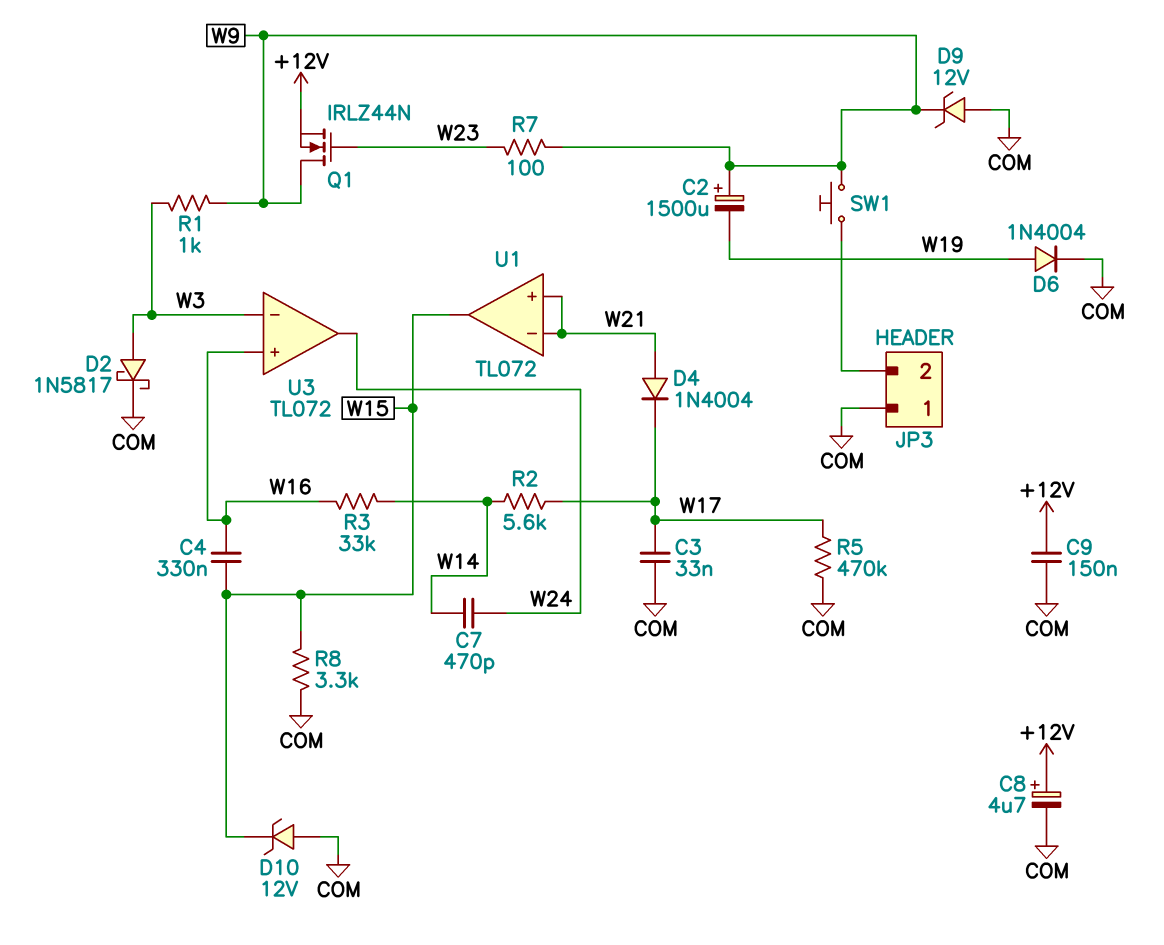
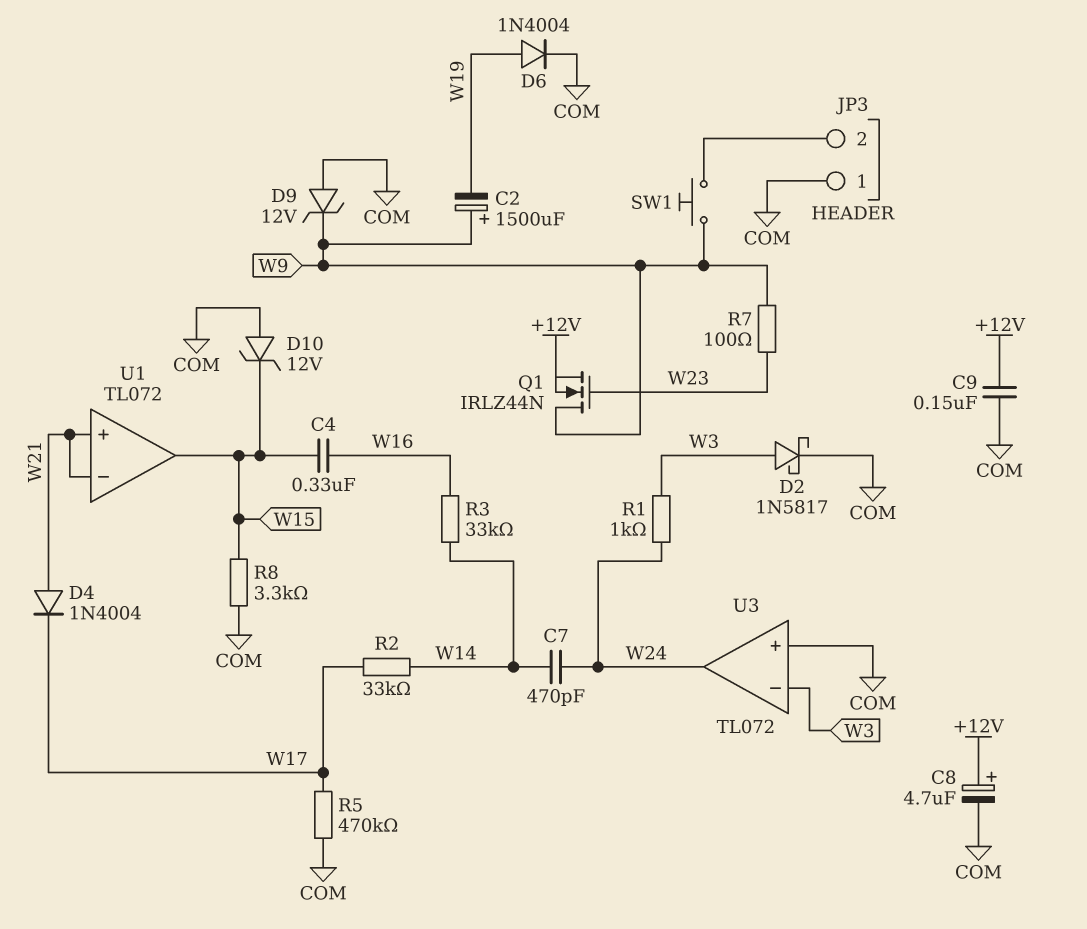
C3: 33nF (COM, W17) -> none
R1: 1k (W3, W9) -> 1k (W3, W24)
R2: 5.6k (W14, W17) -> 33k (W14, W17)
U3 pin in+: W16 -> COM

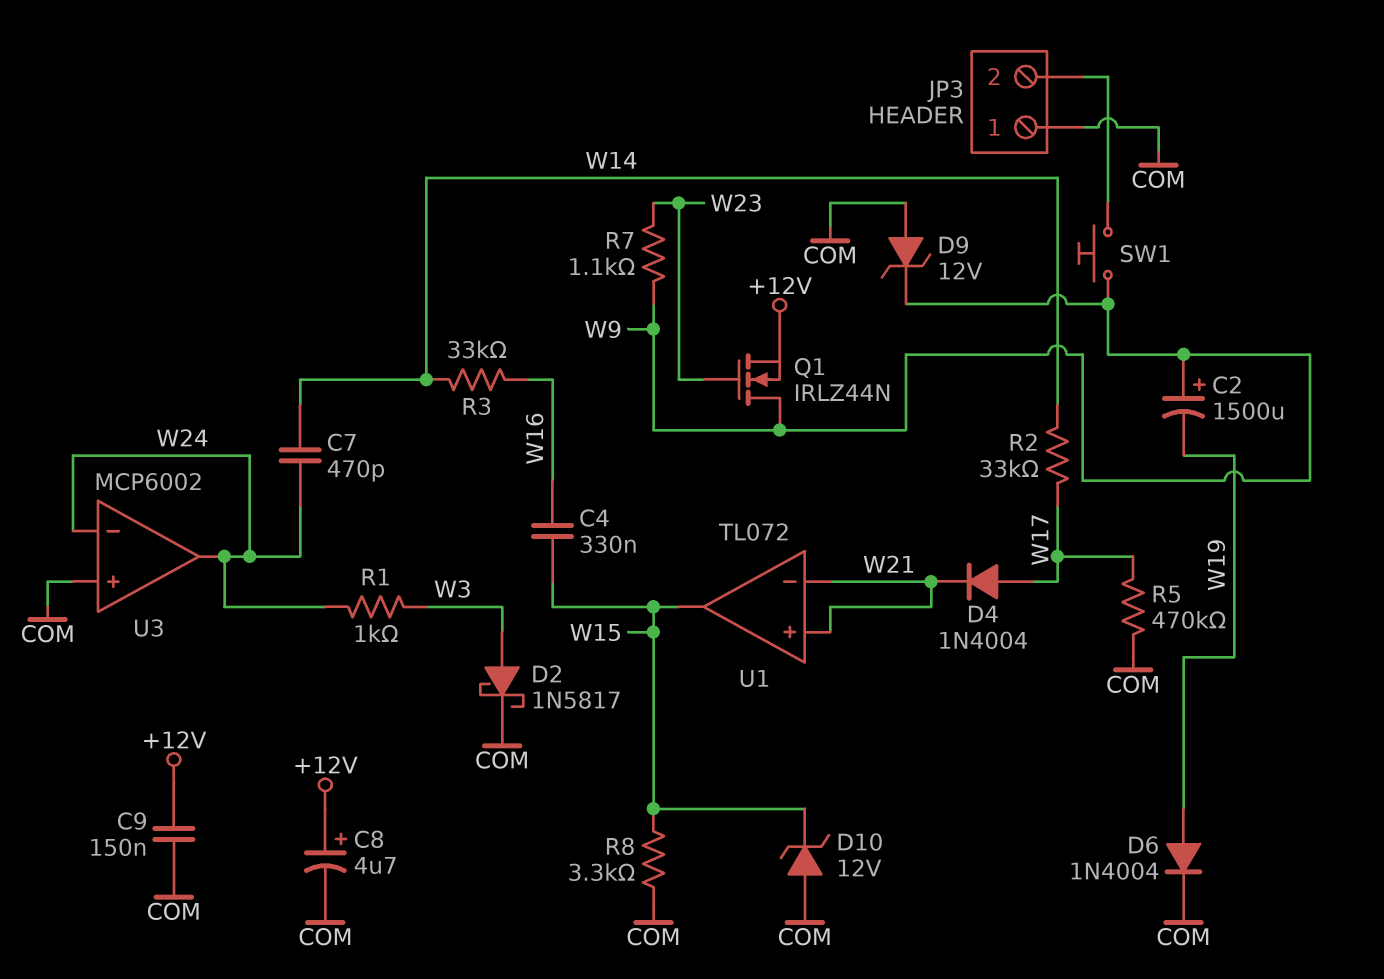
D4: diode 1N4004 (A W21, K W17) -> diode 1N4004 (A W17, K W21)
R7: 100 (W9, W23) -> 1.1k (W9, W23)
U3: TL072 -> MCP6002
U3 pin in-: W3 -> W24

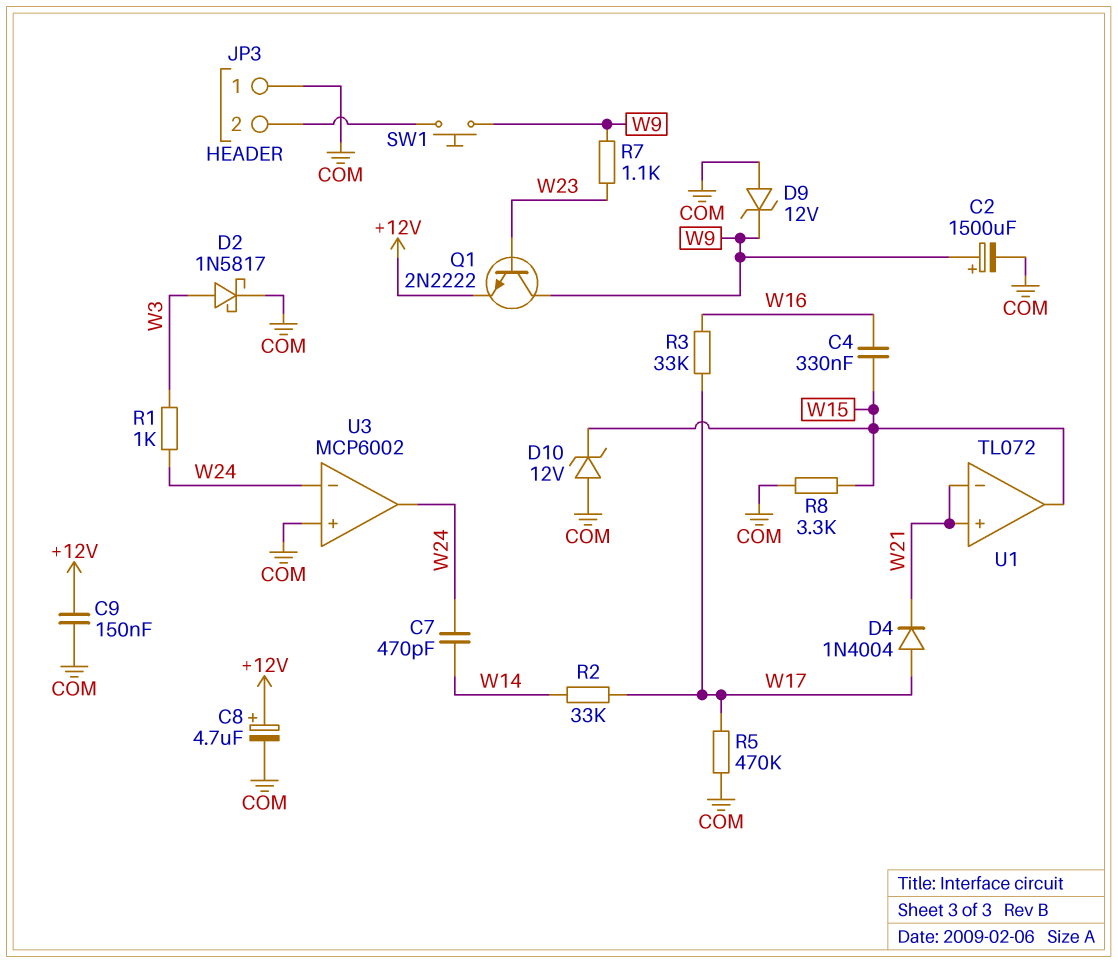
C2: 1500uF (plus W9, minus W19) -> 1500uF (plus W9, minus COM)
D6: diode 1N4004 (A W19, K COM) -> none
Q1: NMOS IRLZ44N (G W23, D W9, S +12V) -> NPN 2N2222 (B W23, C W9, E +12V)
R3: 33k (W14, W16) -> 33k (W16, W17)

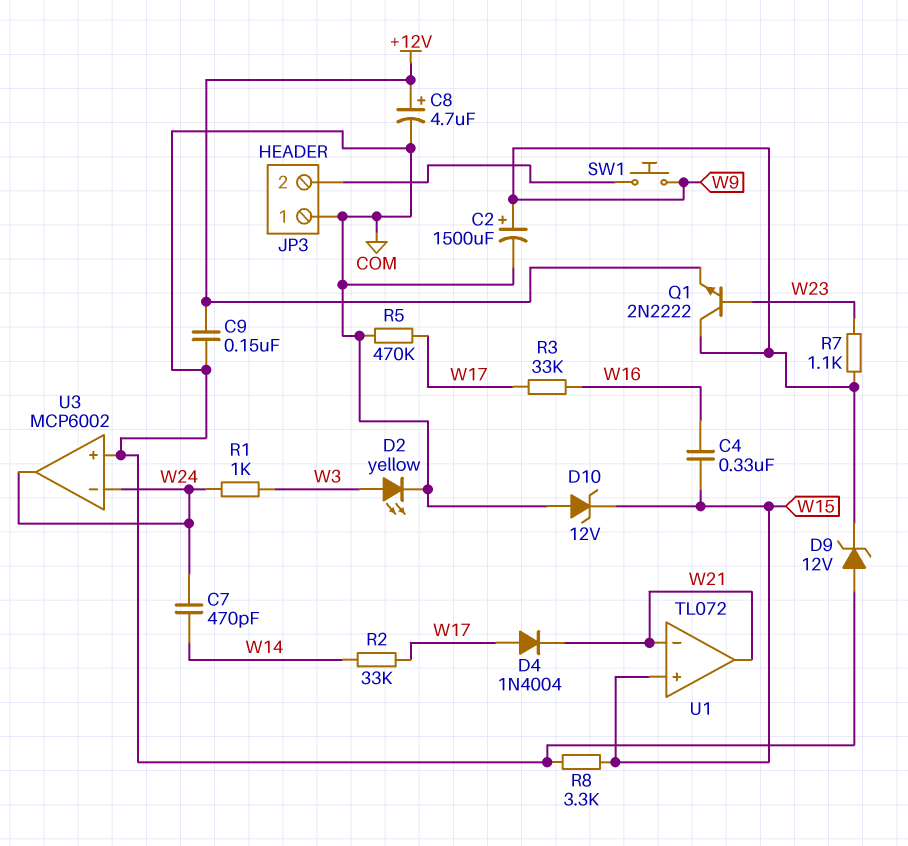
D2: schottky 1N5817 (A W3, K COM) -> LED yellow (A W3, K COM)
U1 pin in+: W21 -> W15
U1 pin out: W15 -> W21

